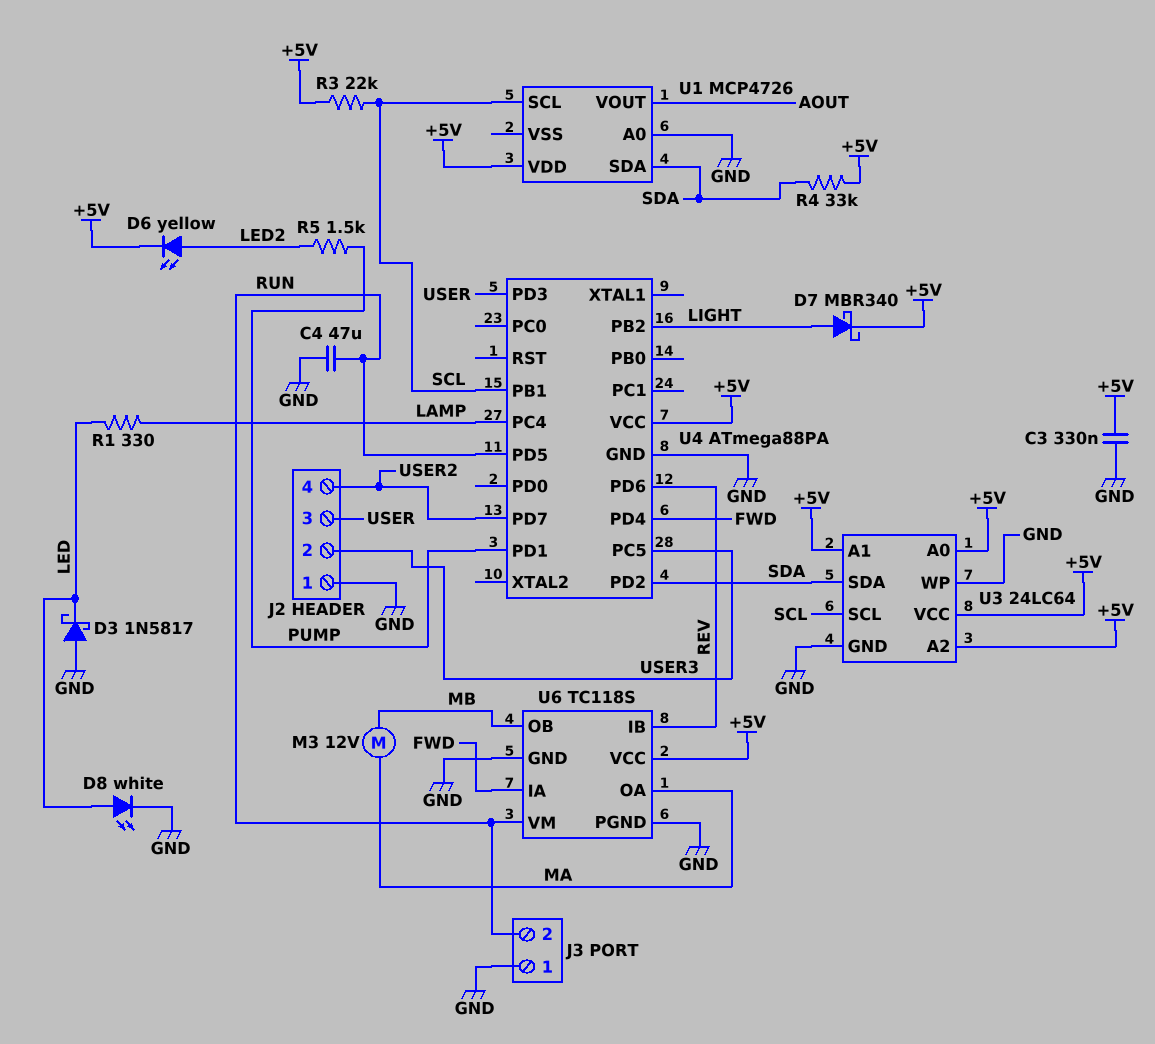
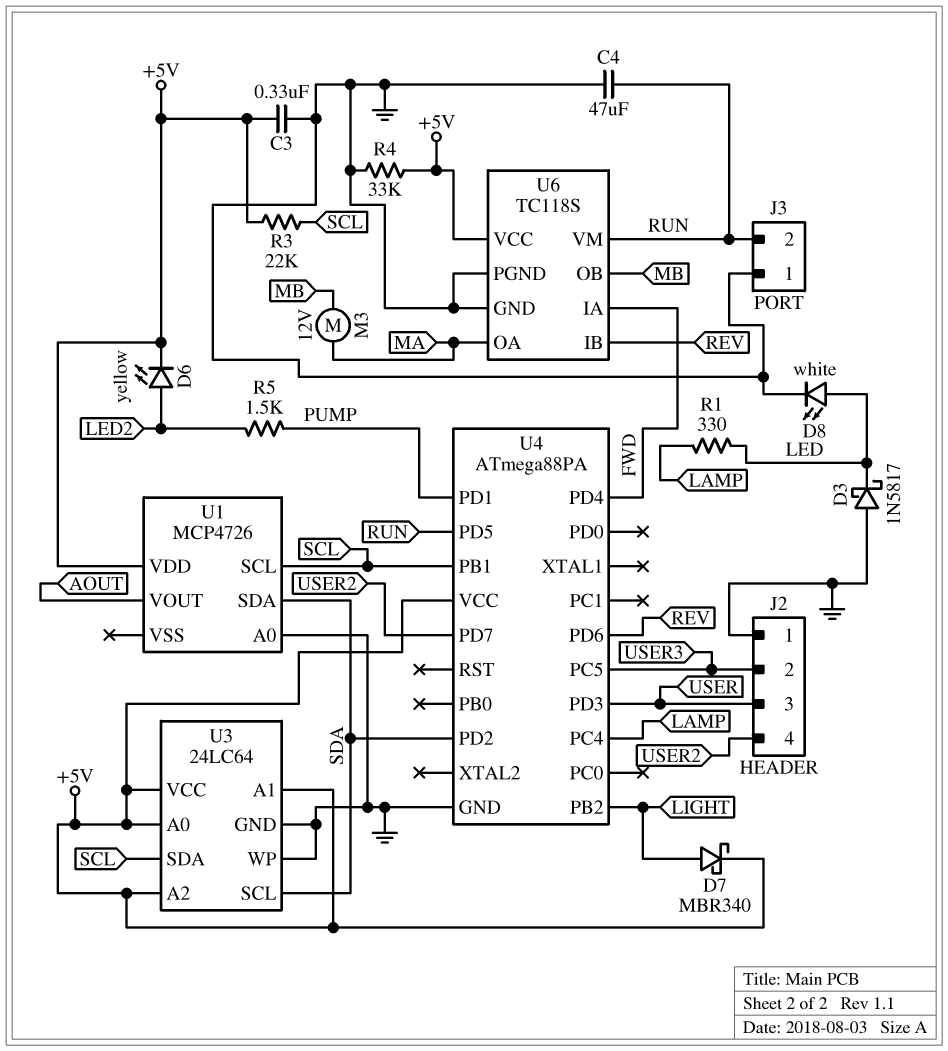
R4: 33k (+5V, SDA) -> 33k (+5V, GND)
U3 pin SCL: SCL -> SDA
U3 pin SDA: SDA -> SCL

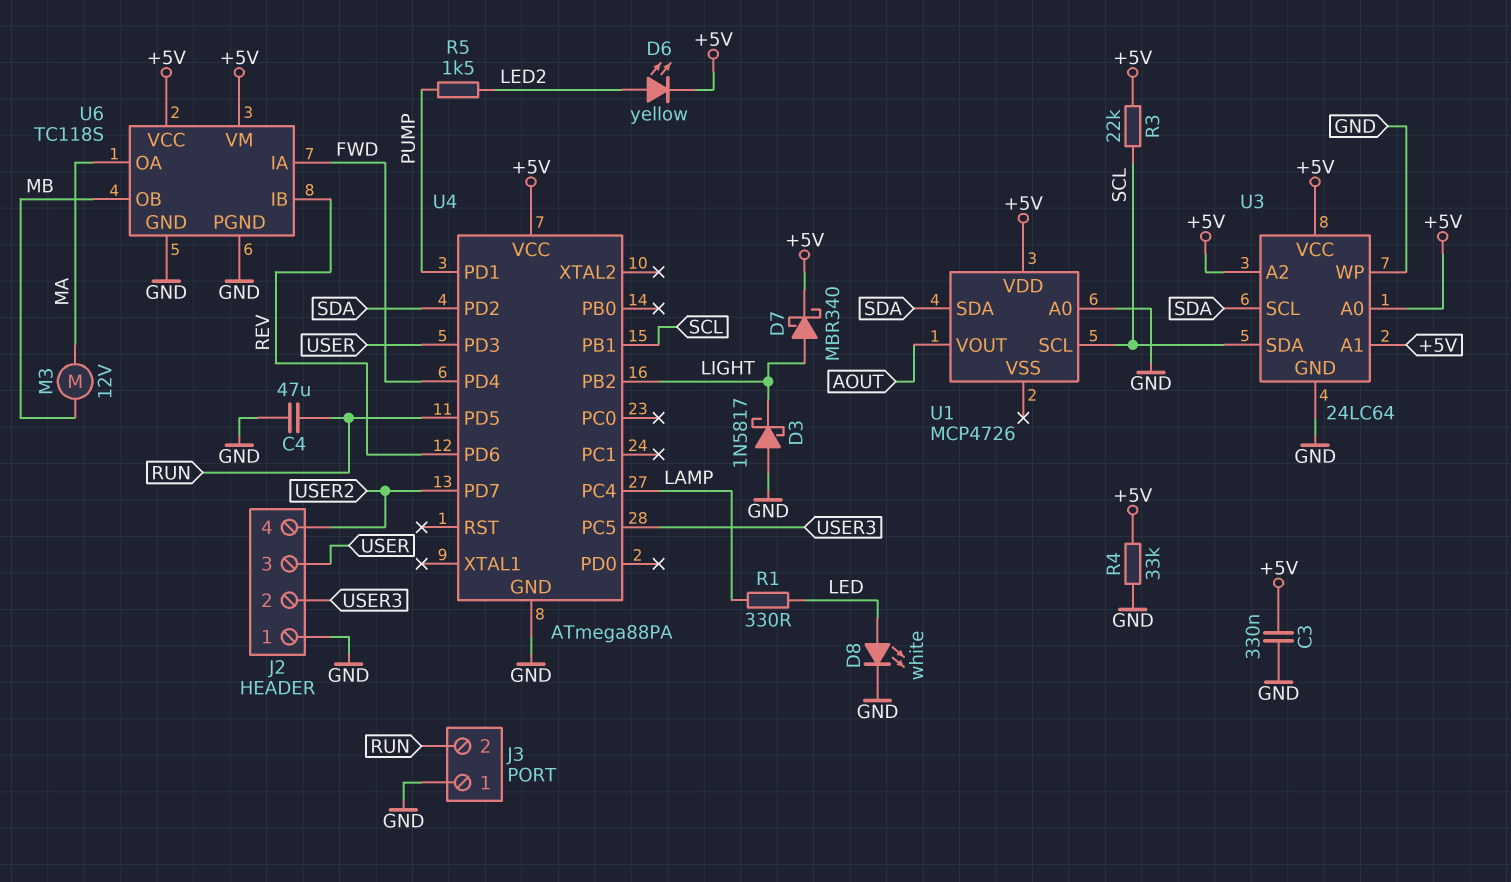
D3: schottky 1N5817 (A GND, K LED) -> schottky 1N5817 (A GND, K LIGHT)
U6 pin VM: RUN -> +5V

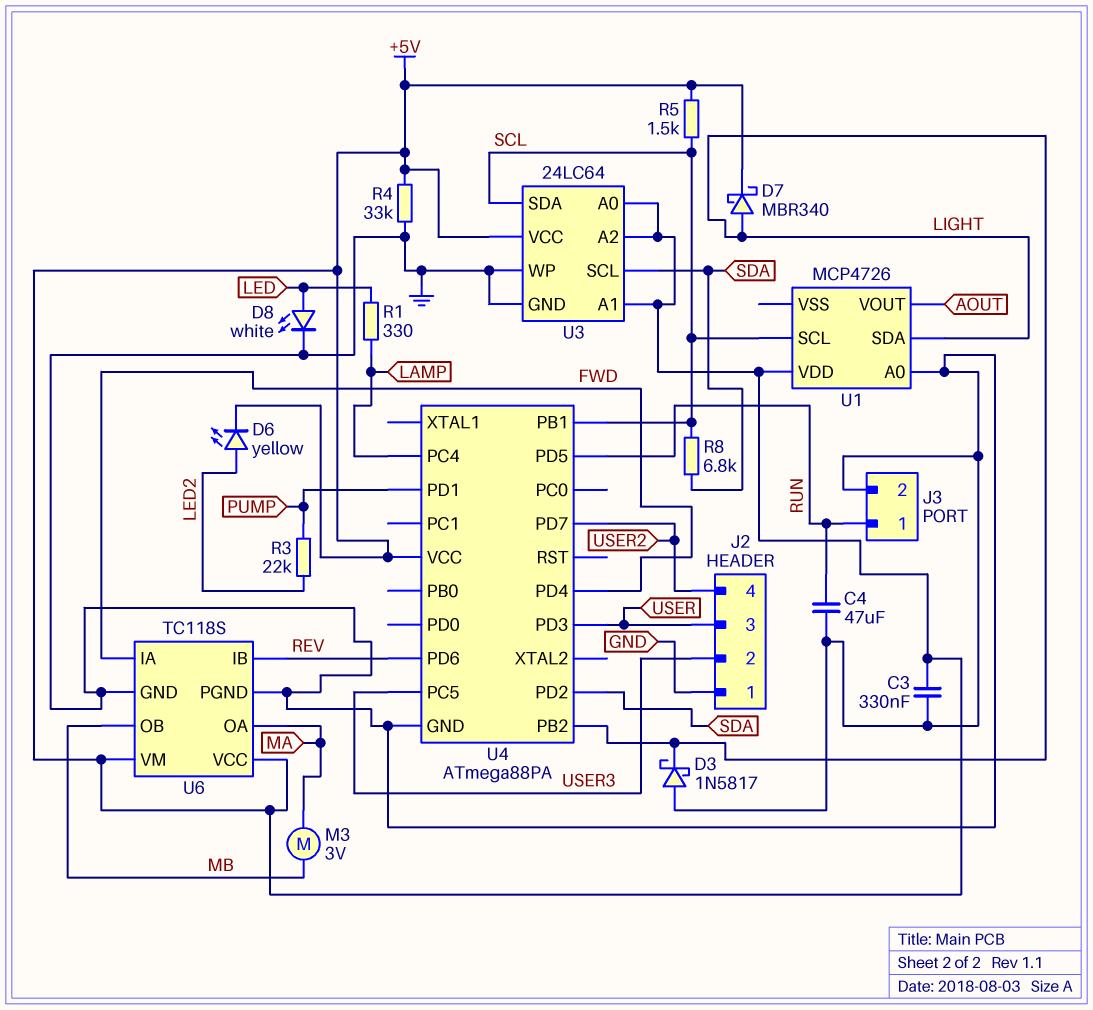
J3 pin 1: GND -> RUN
J3 pin 2: RUN -> GND
M3: motor 12V (MA, MB) -> motor 3V (MA, MB)
R3: 22k (+5V, SCL) -> 22k (LED2, PUMP)
R5: 1.5k (LED2, PUMP) -> 1.5k (+5V, SCL)
R8: none -> 6.8k (SCL, SDA)
U1 pin SDA: SDA -> LIGHT

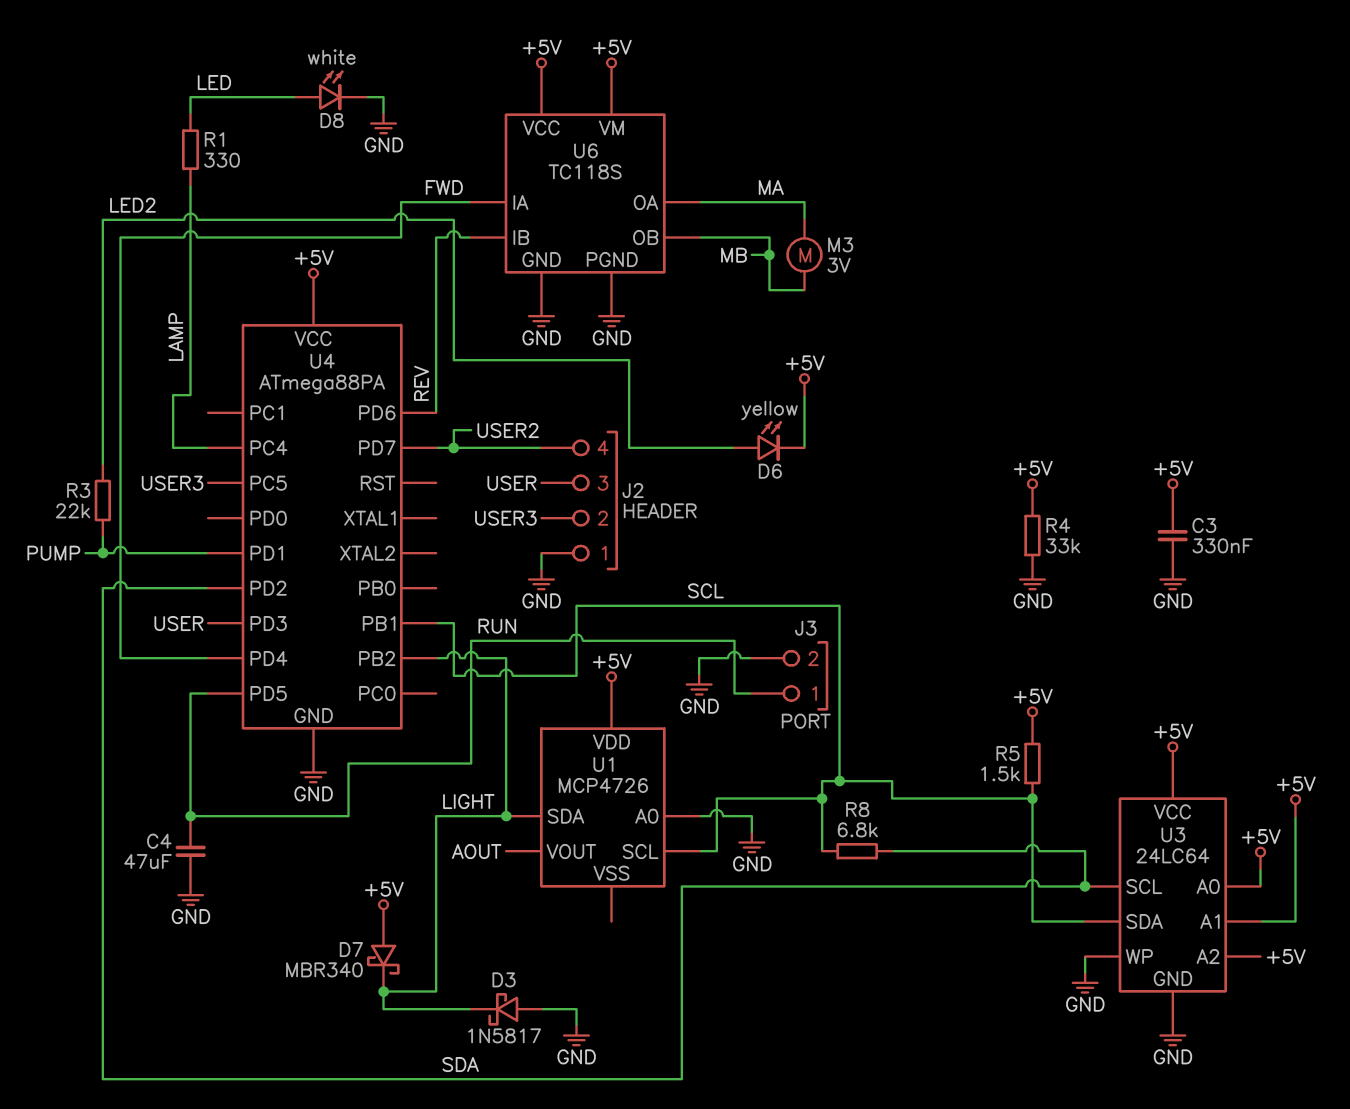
D7: schottky MBR340 (A LIGHT, K +5V) -> schottky MBR340 (A +5V, K LIGHT)

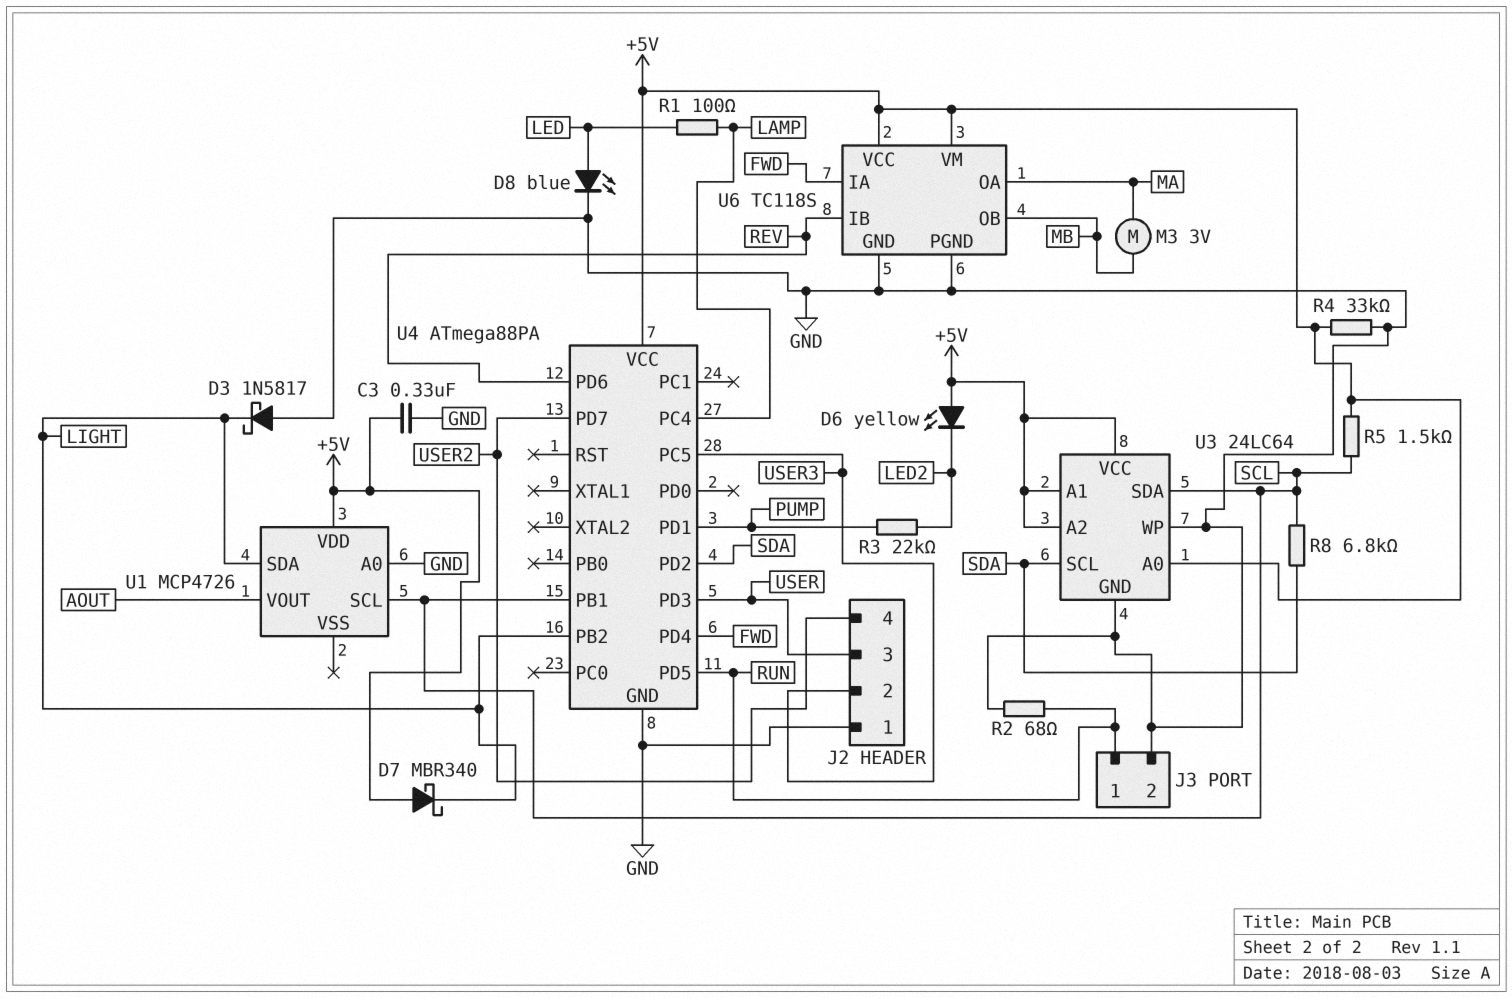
C4: 47uF (GND, RUN) -> none
D6: LED yellow (A LED2, K +5V) -> LED yellow (A +5V, K LED2)
D8: LED white (A LED, K GND) -> LED blue (A LED, K GND)
R1: 330 (LAMP, LED) -> 100 (LAMP, LED)
R2: none -> 68 (GND, RUN)

